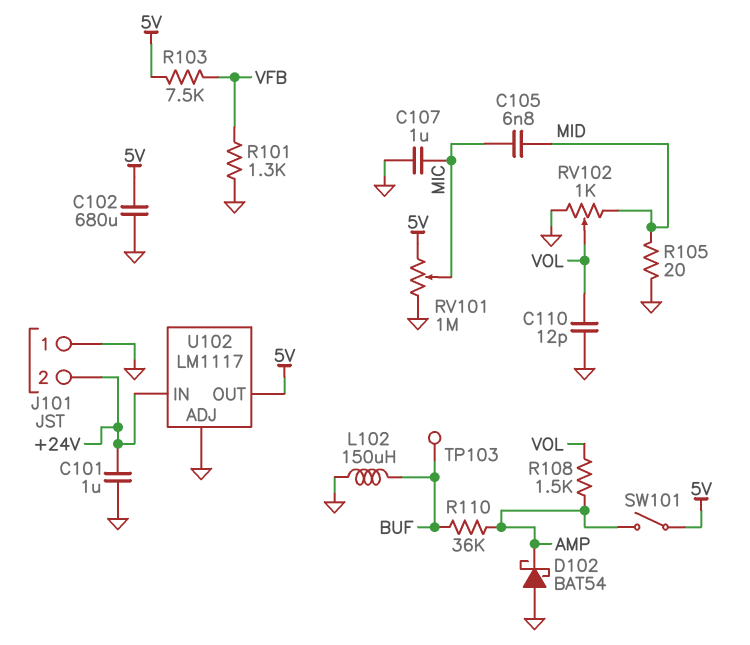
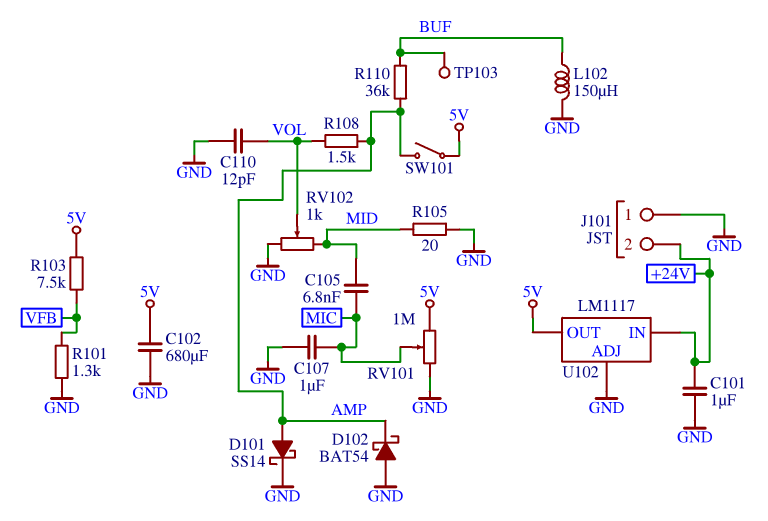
D101: none -> schottky SS14 (A AMP, K GND)

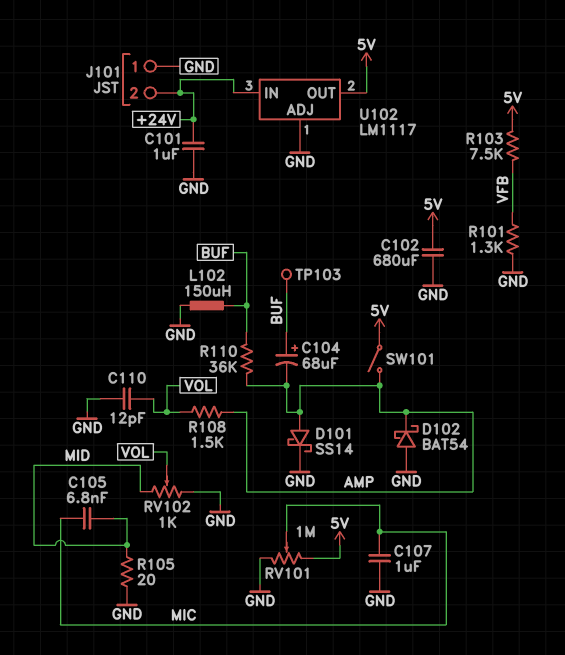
C104: none -> 68uF (plus BUF, minus AMP)

